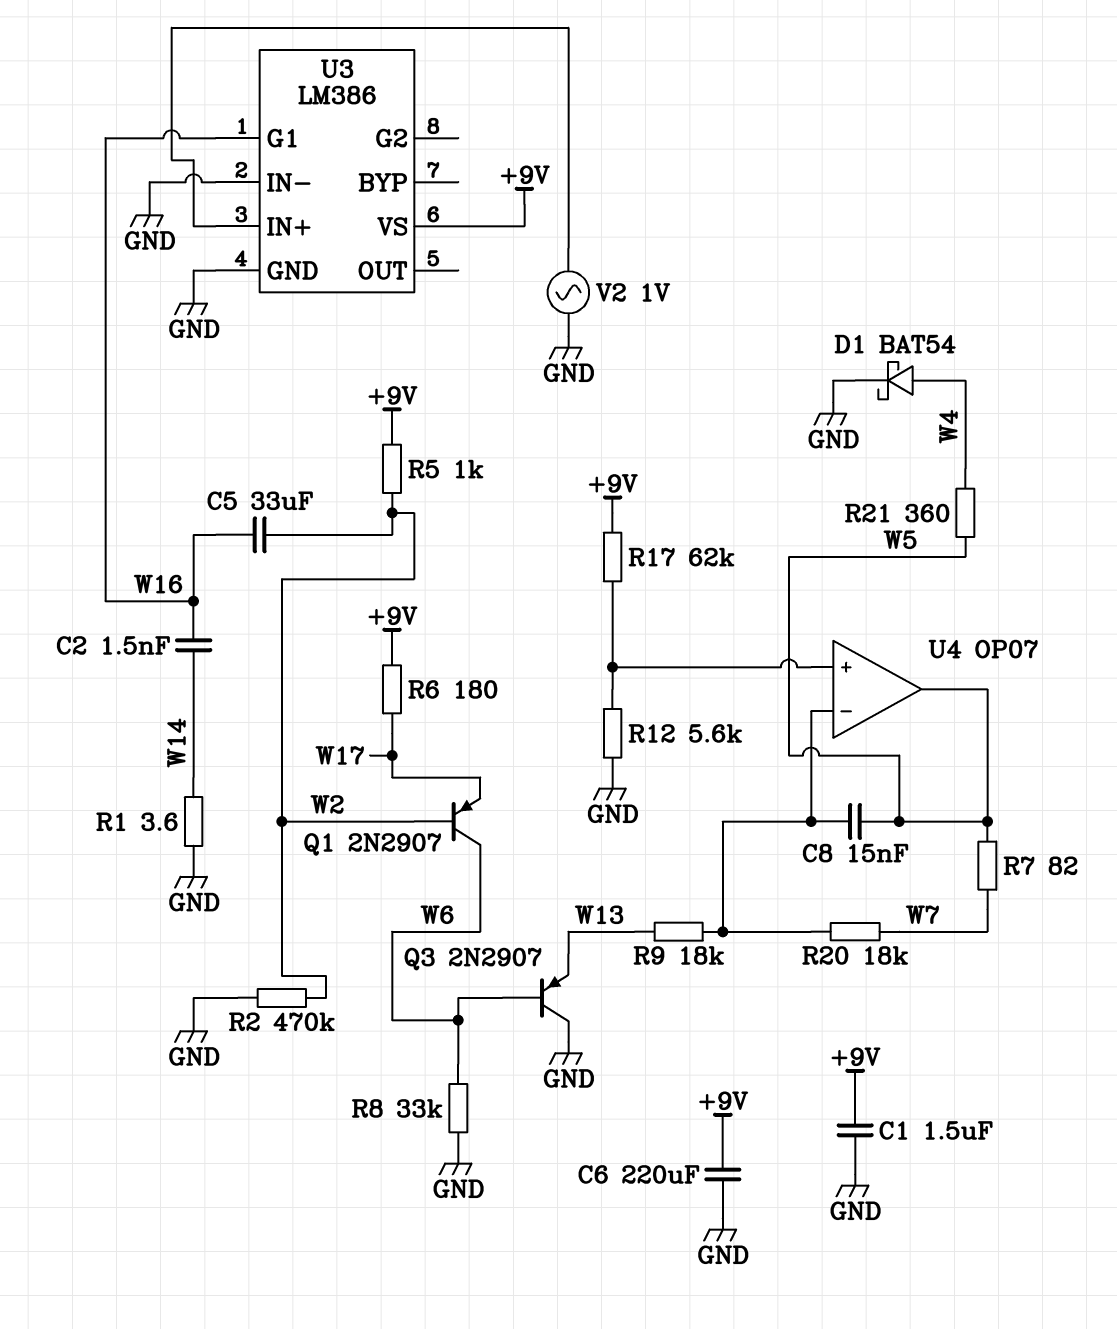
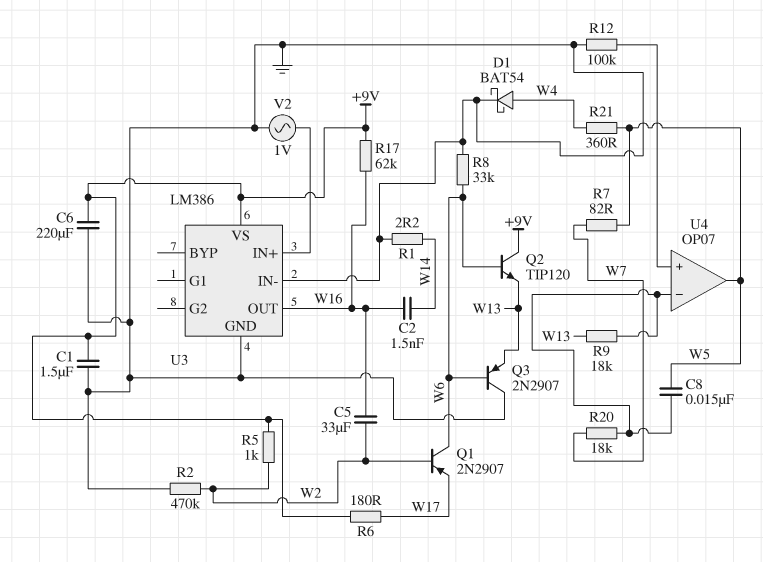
Q2: none -> NPN TIP120 (B W6, C +9V, E W13)
R1: 3.6 (GND, W14) -> 2.2 (GND, W14)
R12: 5.6k (GND, U4/in+) -> 100k (GND, U4/in+)
R17: 62k (+9V, U4/in+) -> 62k (+9V, W16)
U3 pin G1: W16 -> none
U3 pin OUT: none -> W16

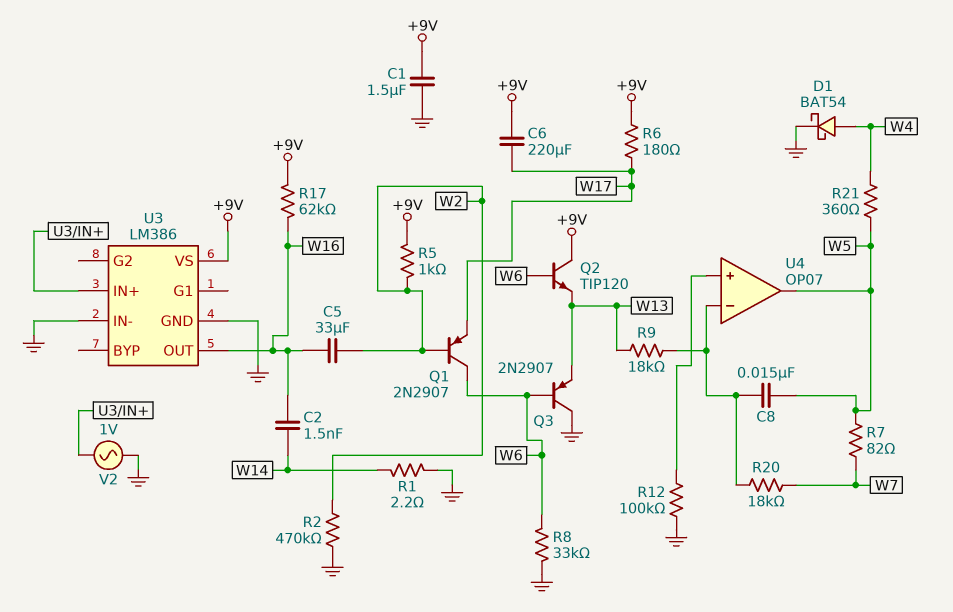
C6: 220uF (+9V, GND) -> 220uF (+9V, W17)

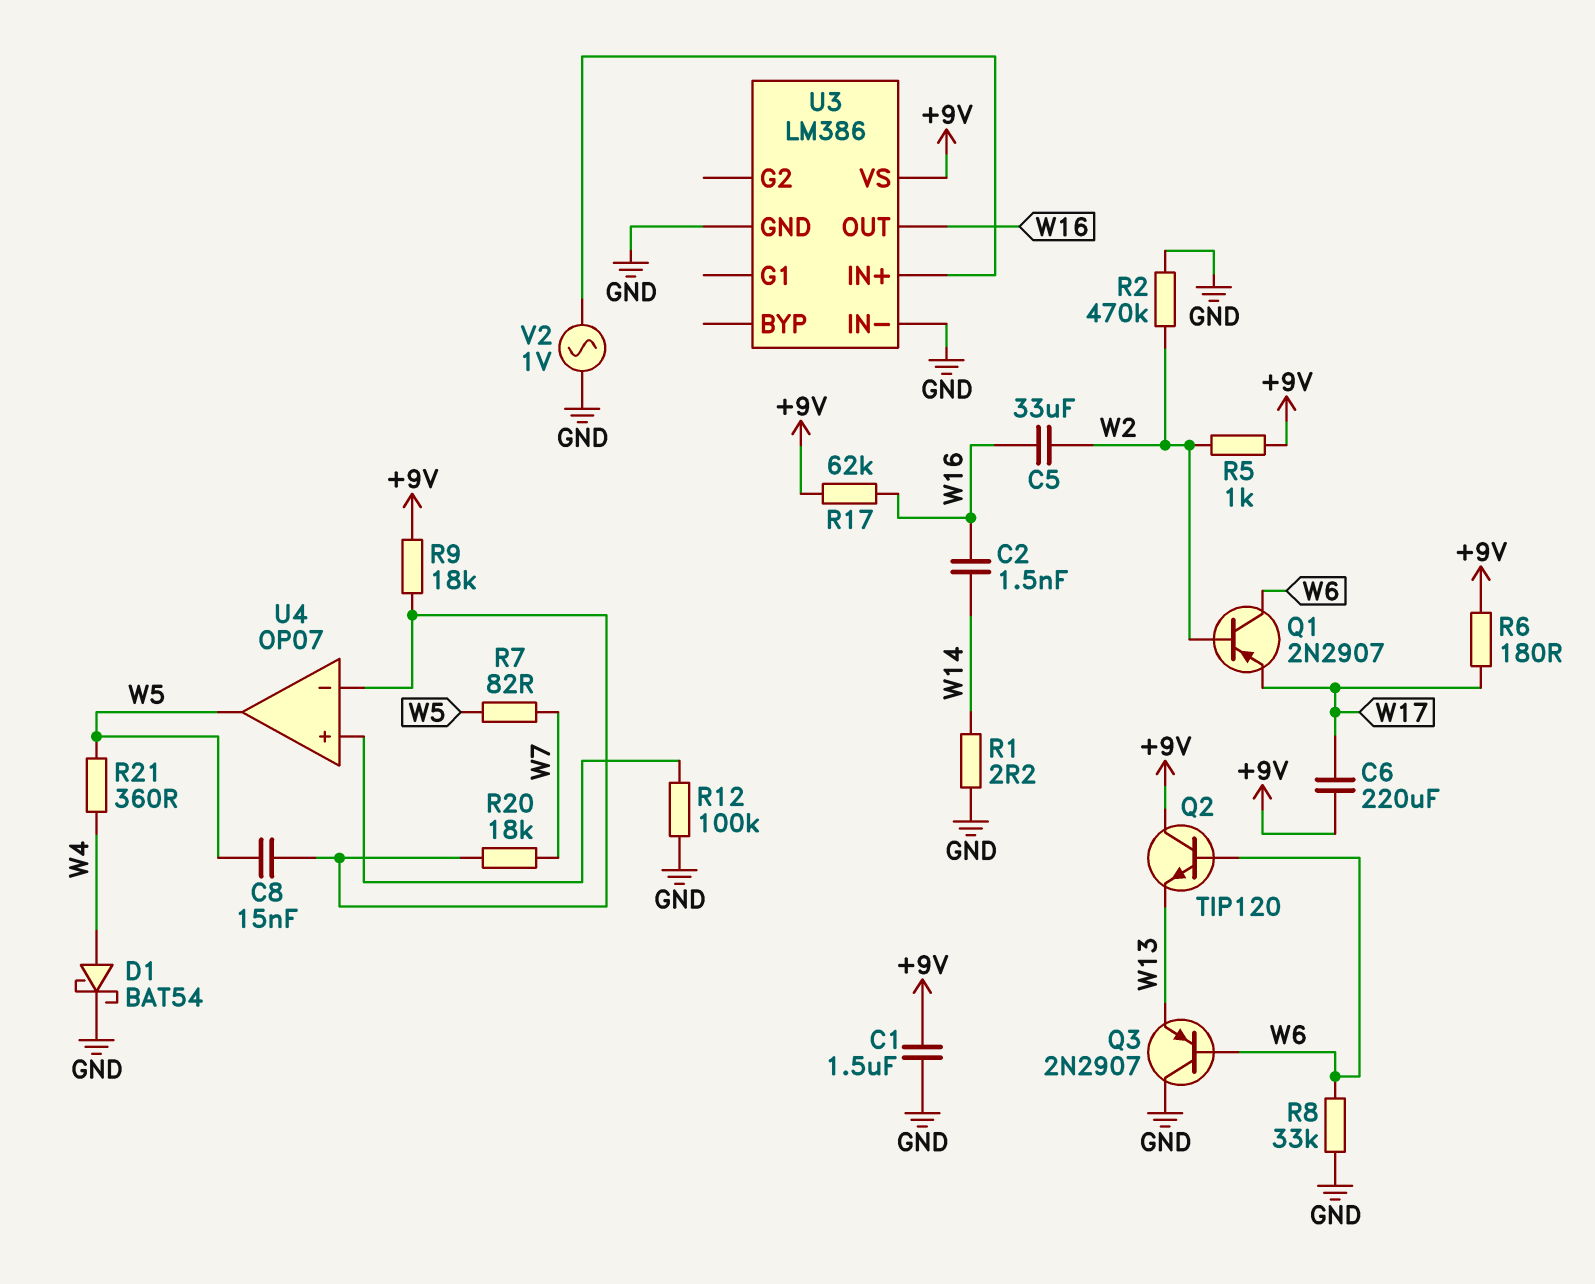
R9: 18k (U4/in-, W13) -> 18k (+9V, U4/in-)

